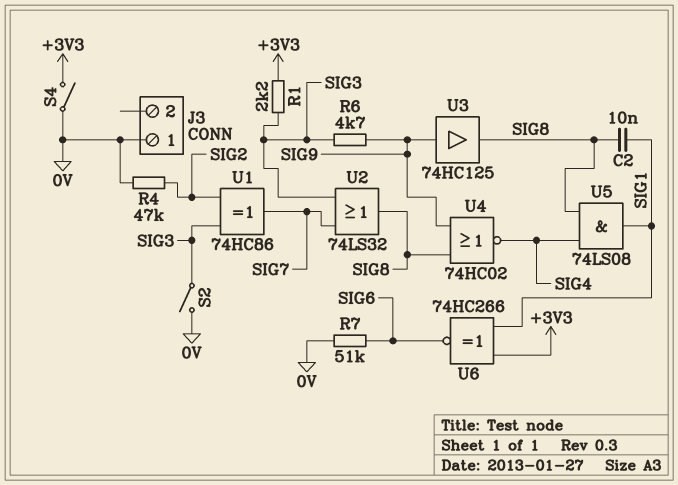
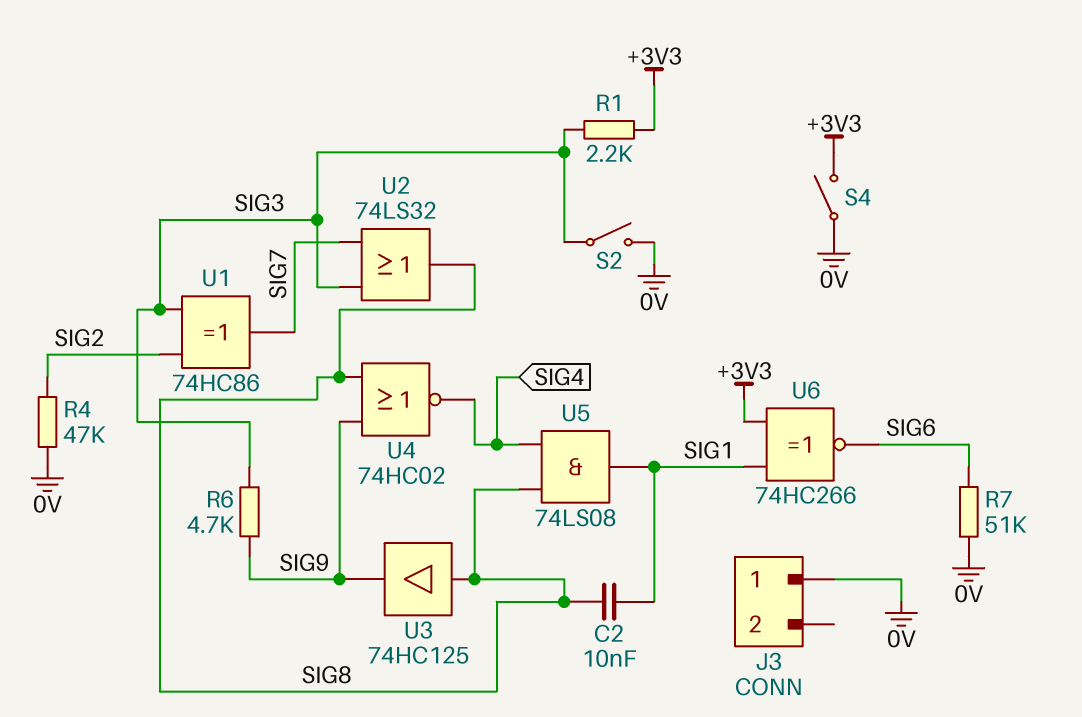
U3: buffer 74HC125 (in SIG9, out SIG8) -> buffer 74HC125 (in SIG8, out SIG9)

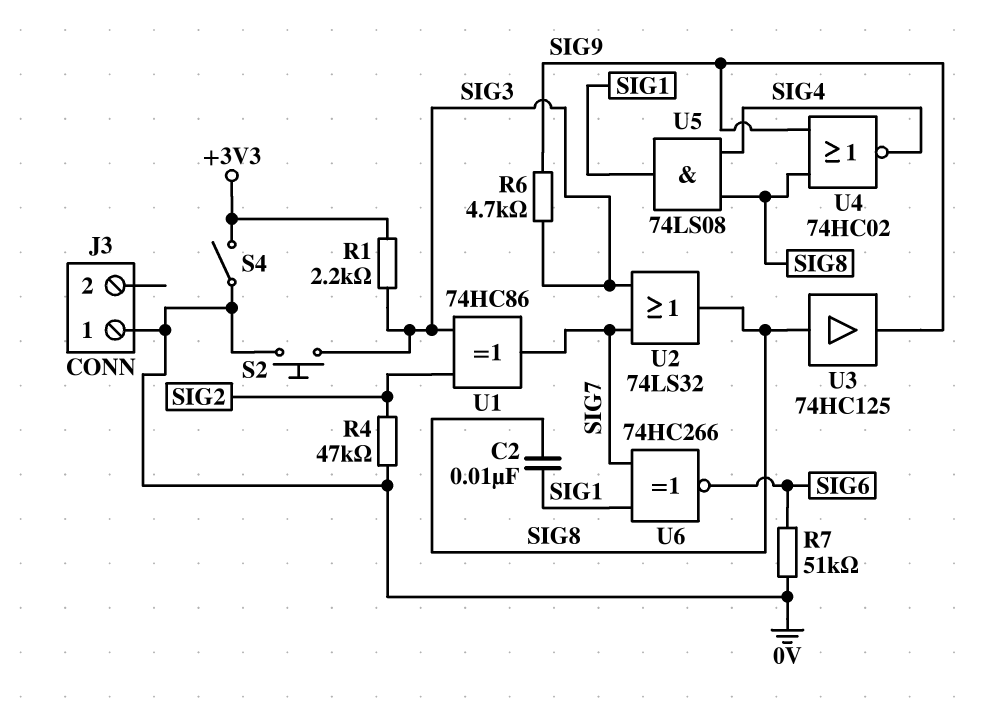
S2: switch (0V, SIG3) -> button (0V, SIG3)
U6: XNOR 74HC266 (in +3V3, in SIG1, out SIG6) -> XNOR 74HC266 (in SIG1, in SIG7, out SIG6)

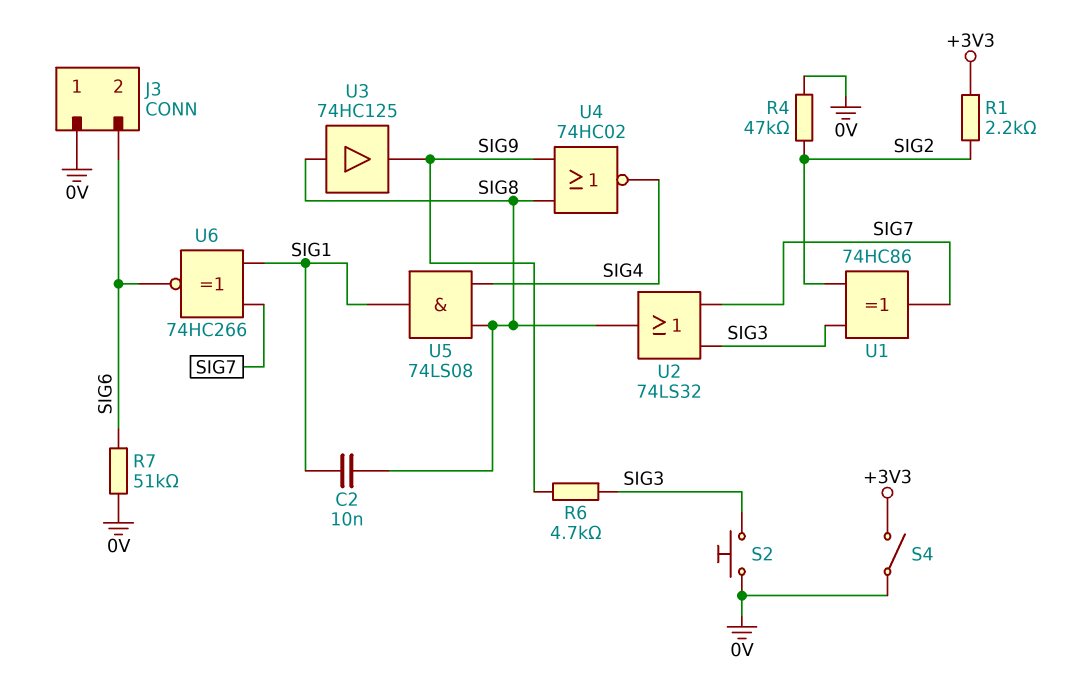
J3 pin 2: none -> SIG6
R1: 2.2k (+3V3, SIG3) -> 2.2k (+3V3, SIG2)

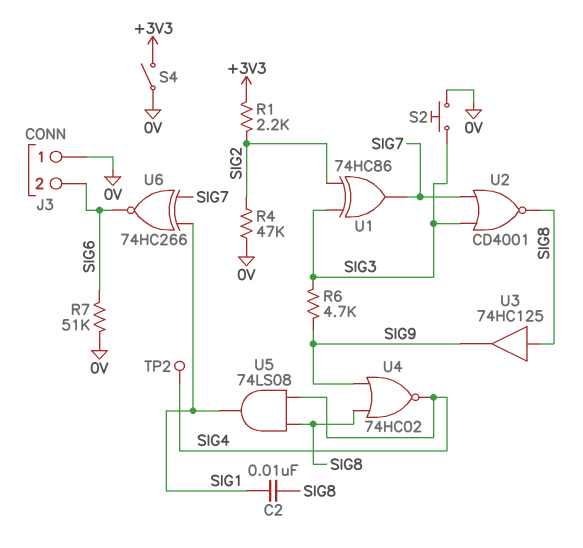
TP2: none -> test point (SIG4)
U2: OR 74LS32 (in SIG3, in SIG7, out SIG8) -> NOR CD4001 (in SIG3, in SIG7, out SIG8)

